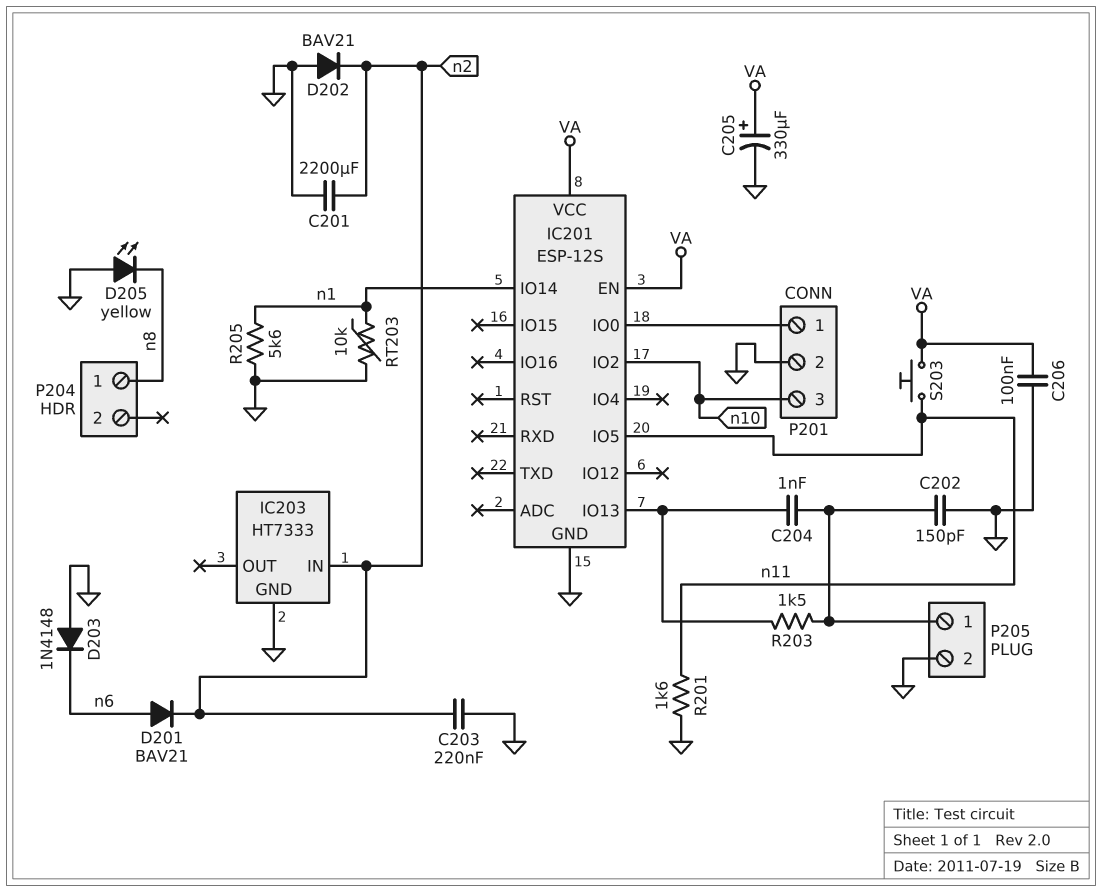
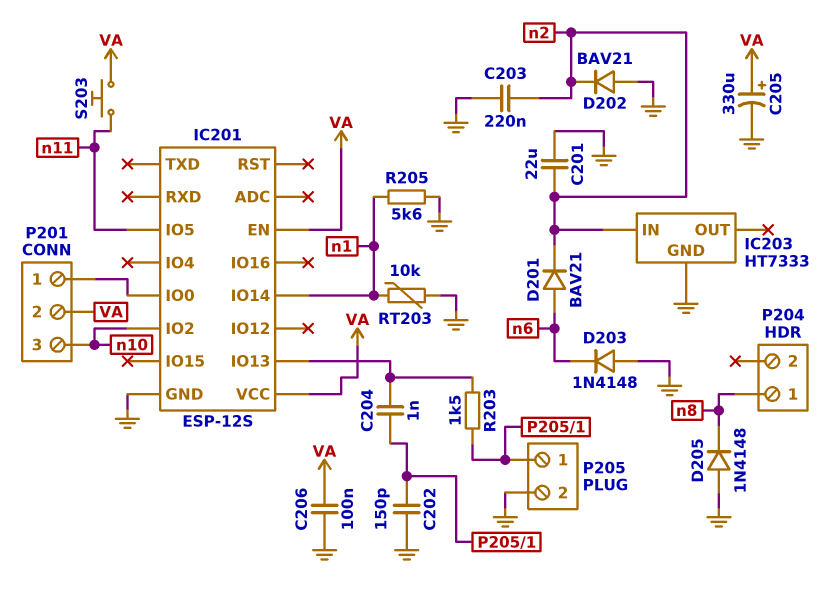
C201: 2200uF (GND, n2) -> 22uF (GND, n2)
D205: LED yellow (A GND, K n8) -> diode 1N4148 (A GND, K n8)
P201 pin 2: GND -> VA
R201: 1.6k (GND, n11) -> none

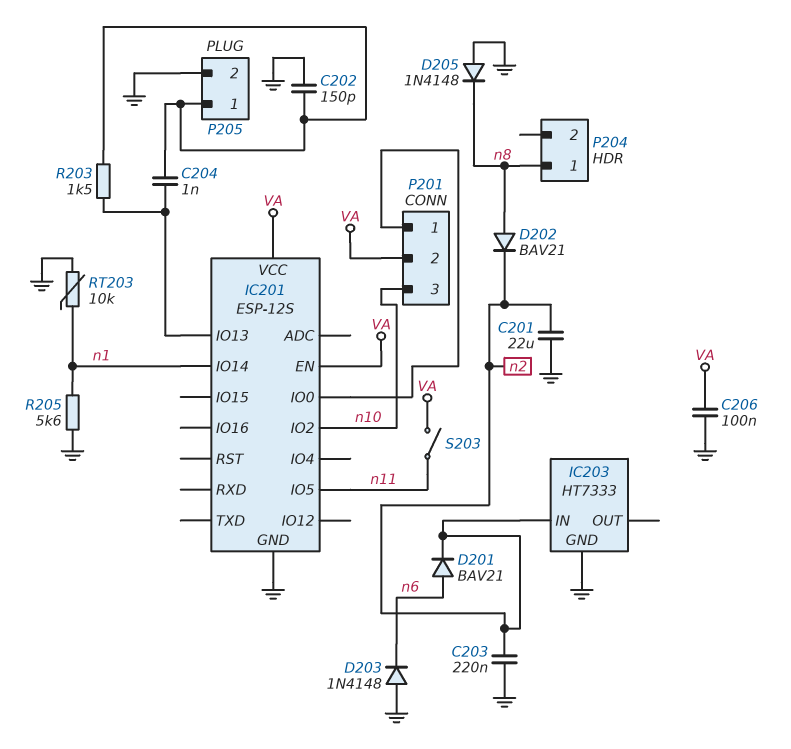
C205: 330uF (plus VA, minus GND) -> none
D202: diode BAV21 (A GND, K n2) -> diode BAV21 (A n8, K n2)
S203: button (VA, n11) -> switch (VA, n11)

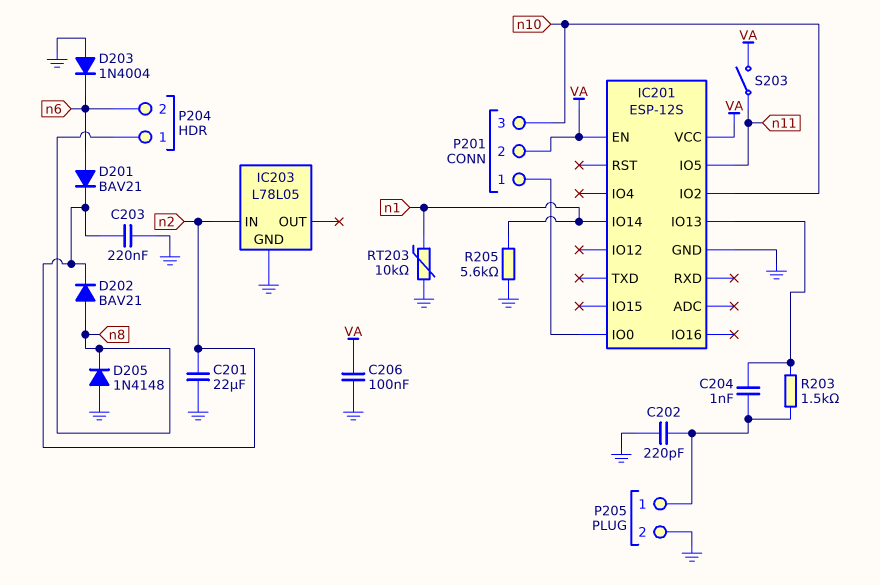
C202: 150pF (GND, P205/1) -> 220pF (GND, P205/1)
D203: diode 1N4148 (A GND, K n6) -> diode 1N4004 (A GND, K n6)
IC203: HT7333 -> L78L05
P204 pin 2: none -> n6

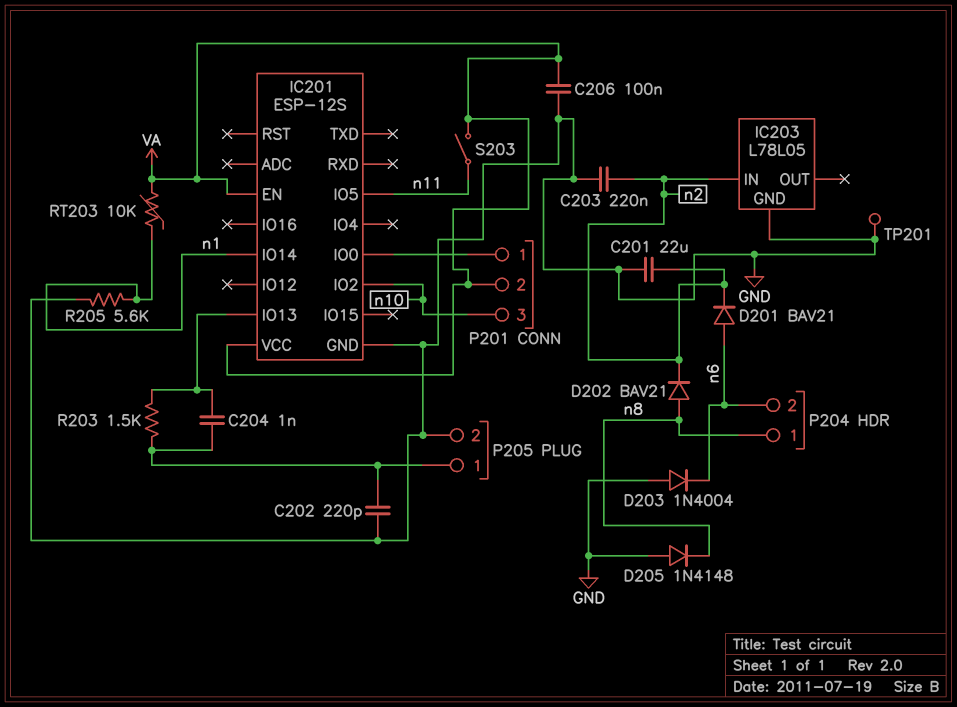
RT203: 10k (GND, n1) -> 10k (VA, n1)
TP201: none -> test point (GND)

